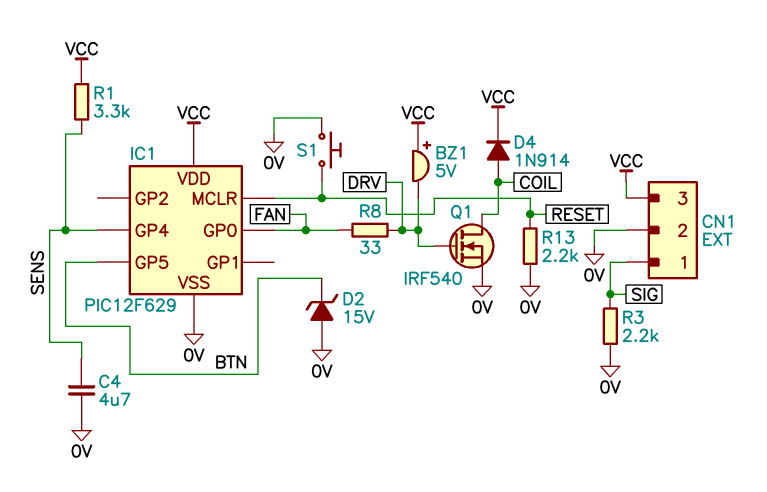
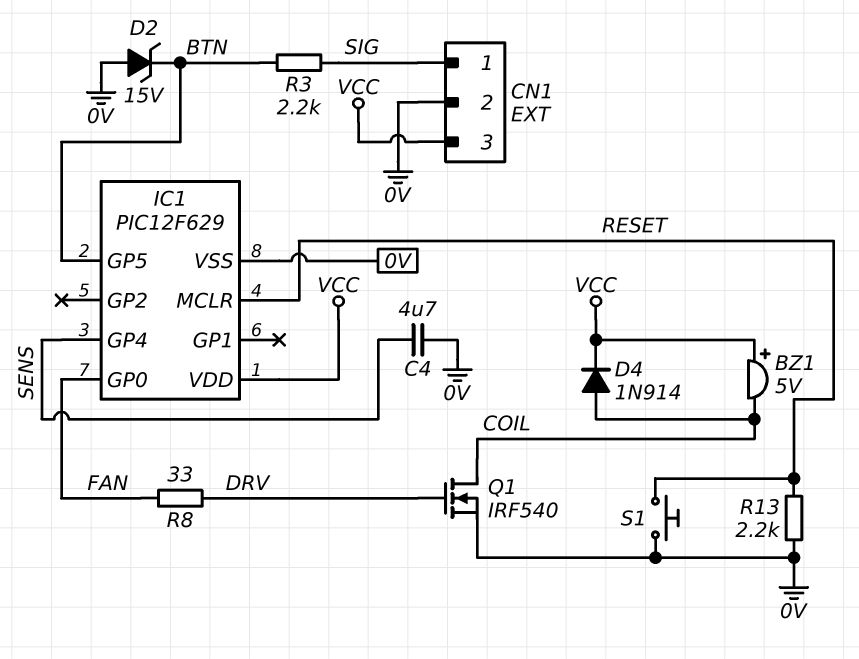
BZ1: buzzer 5V (plus VCC, minus DRV) -> buzzer 5V (plus VCC, minus COIL)
R1: 3.3k (SENS, VCC) -> none
R3: 2.2k (0V, SIG) -> 2.2k (BTN, SIG)

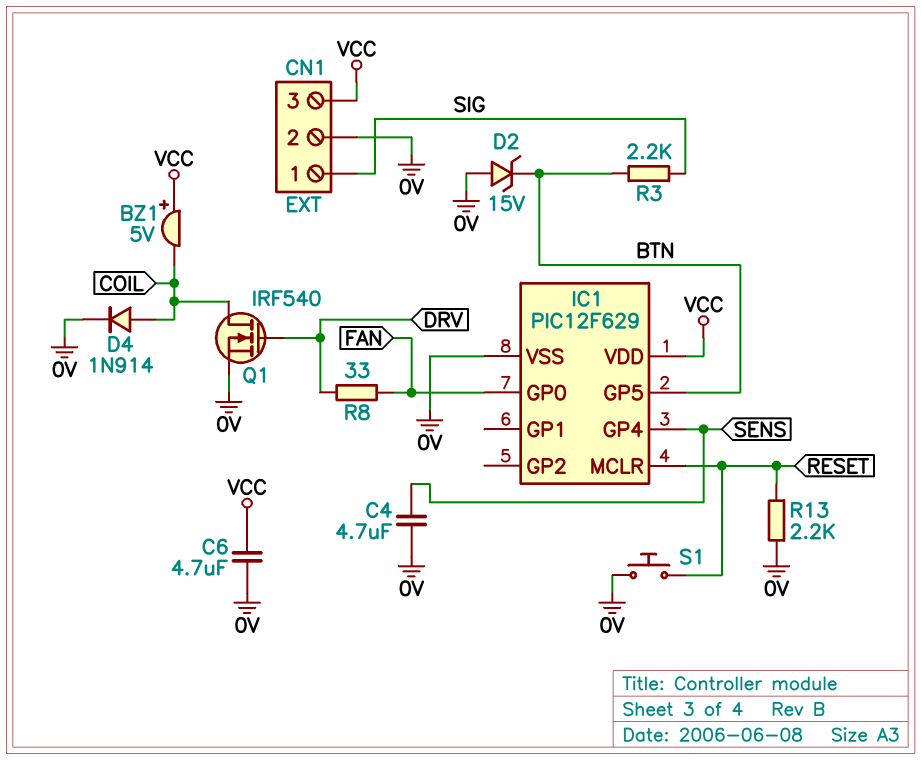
C6: none -> 4.7uF (0V, VCC)
D4: diode 1N914 (A COIL, K VCC) -> diode 1N914 (A COIL, K 0V)

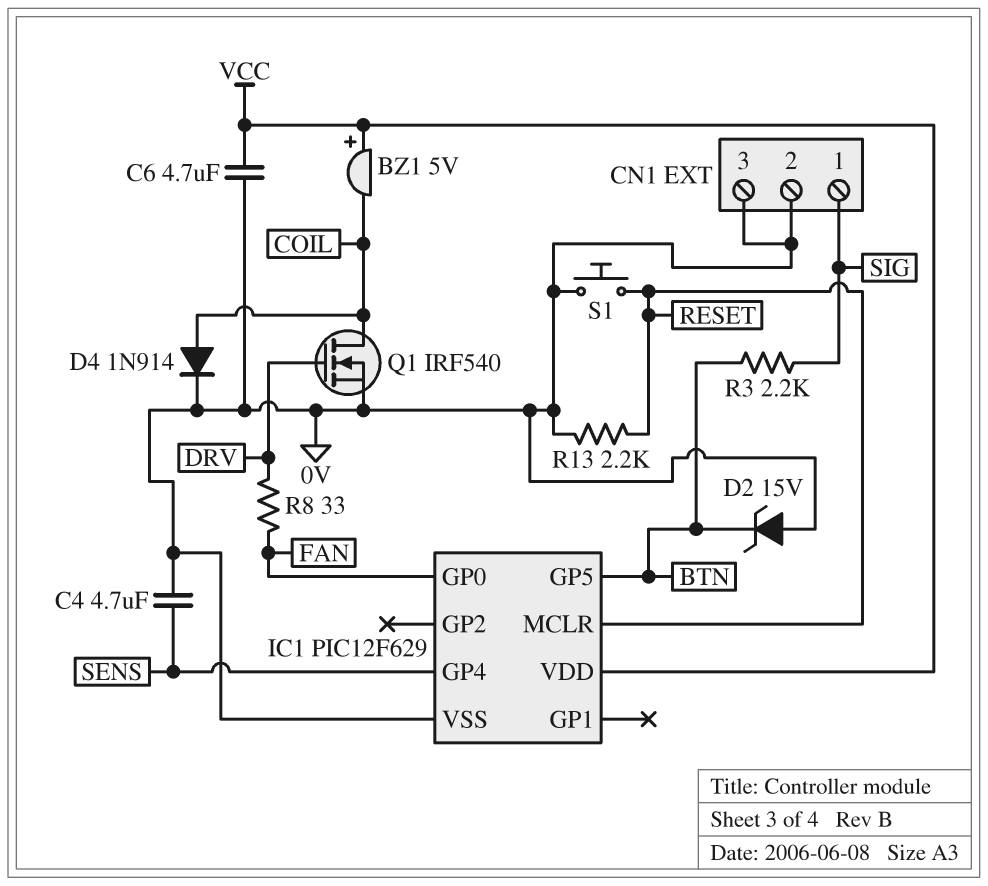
CN1 pin 3: VCC -> 0V

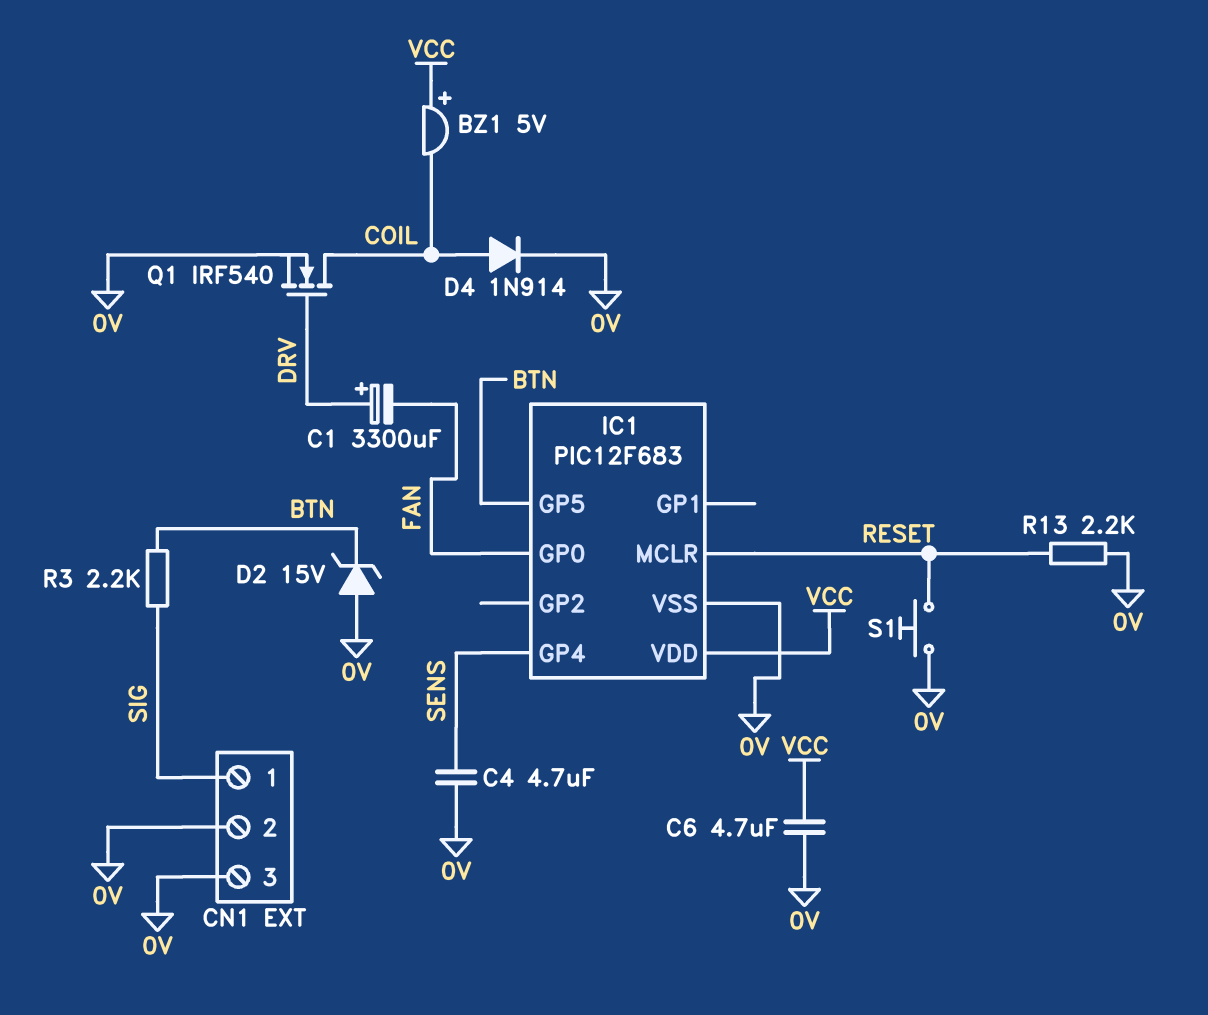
C1: none -> 3300uF (plus DRV, minus FAN)
IC1: PIC12F629 -> PIC12F683
R8: 33 (DRV, FAN) -> none

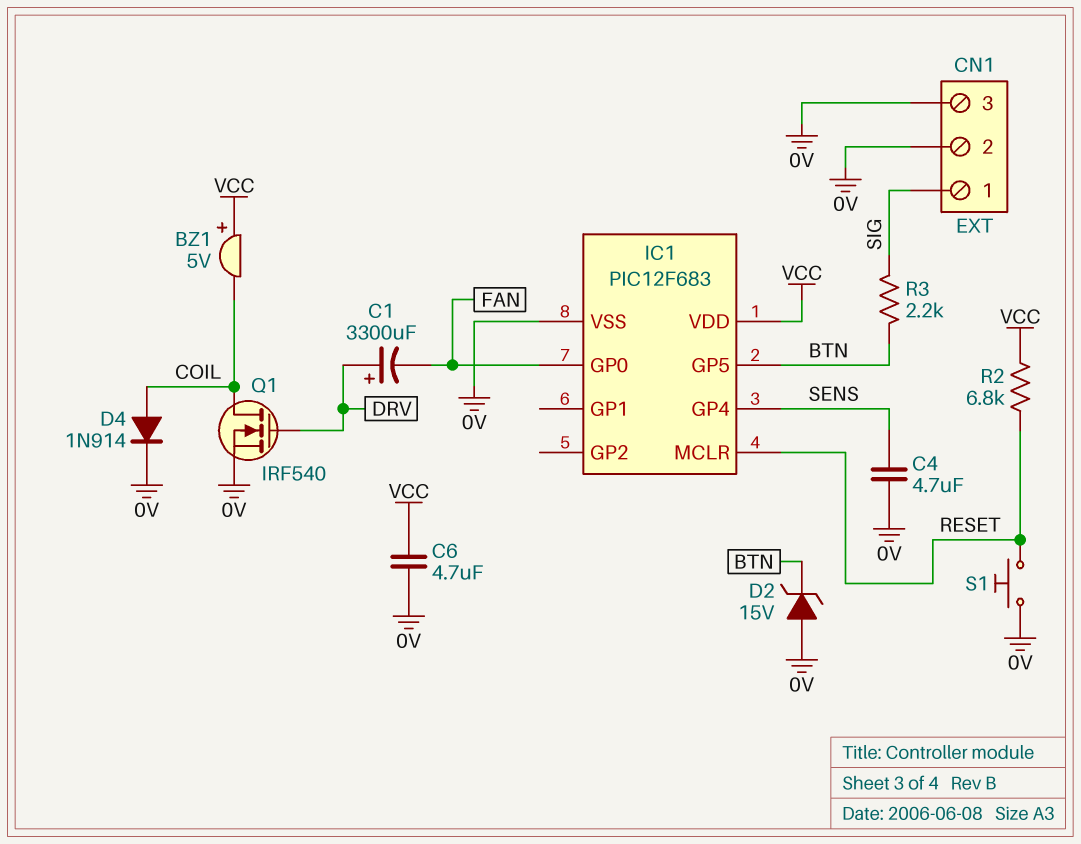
R2: none -> 6.8k (RESET, VCC)
R13: 2.2k (0V, RESET) -> none

